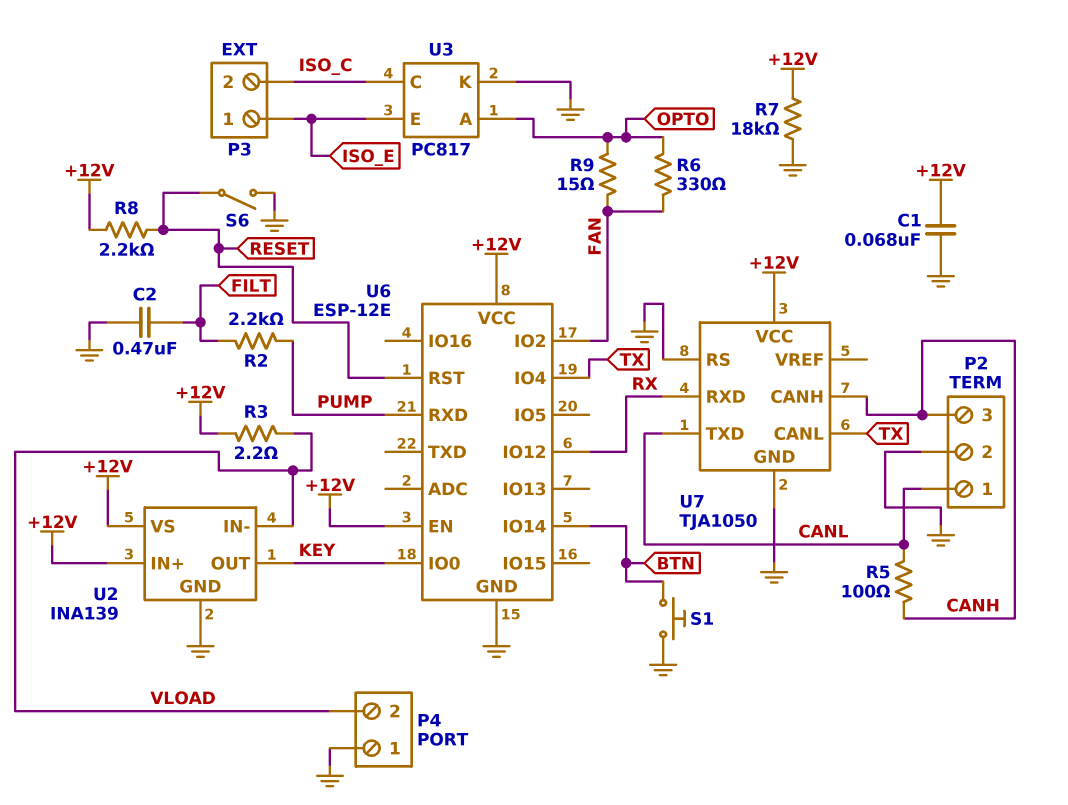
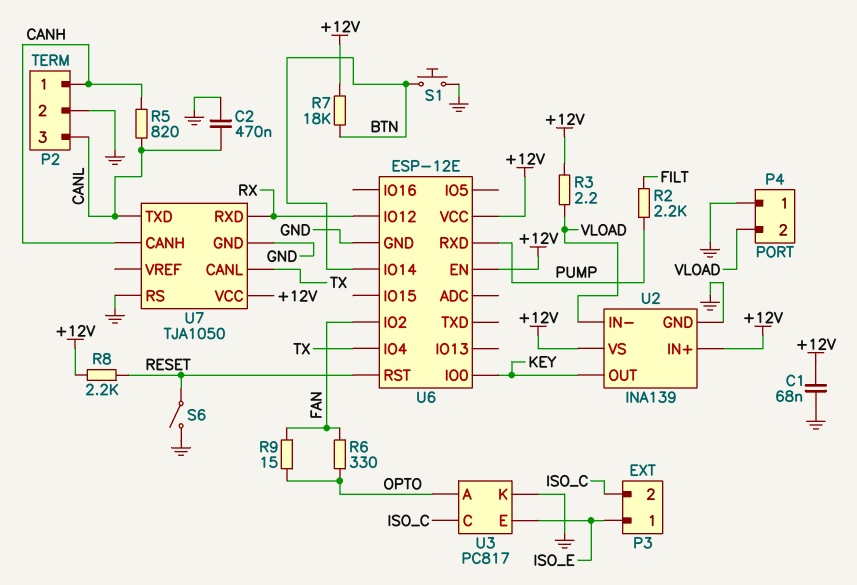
C2: 470nF (FILT, GND) -> 470nF (CANL, GND)
P2 pin 1: CANL -> CANH
P2 pin 3: CANH -> CANL
R5: 100 (CANH, CANL) -> 820 (CANH, CANL)
R7: 18k (+12V, GND) -> 18k (+12V, BTN)

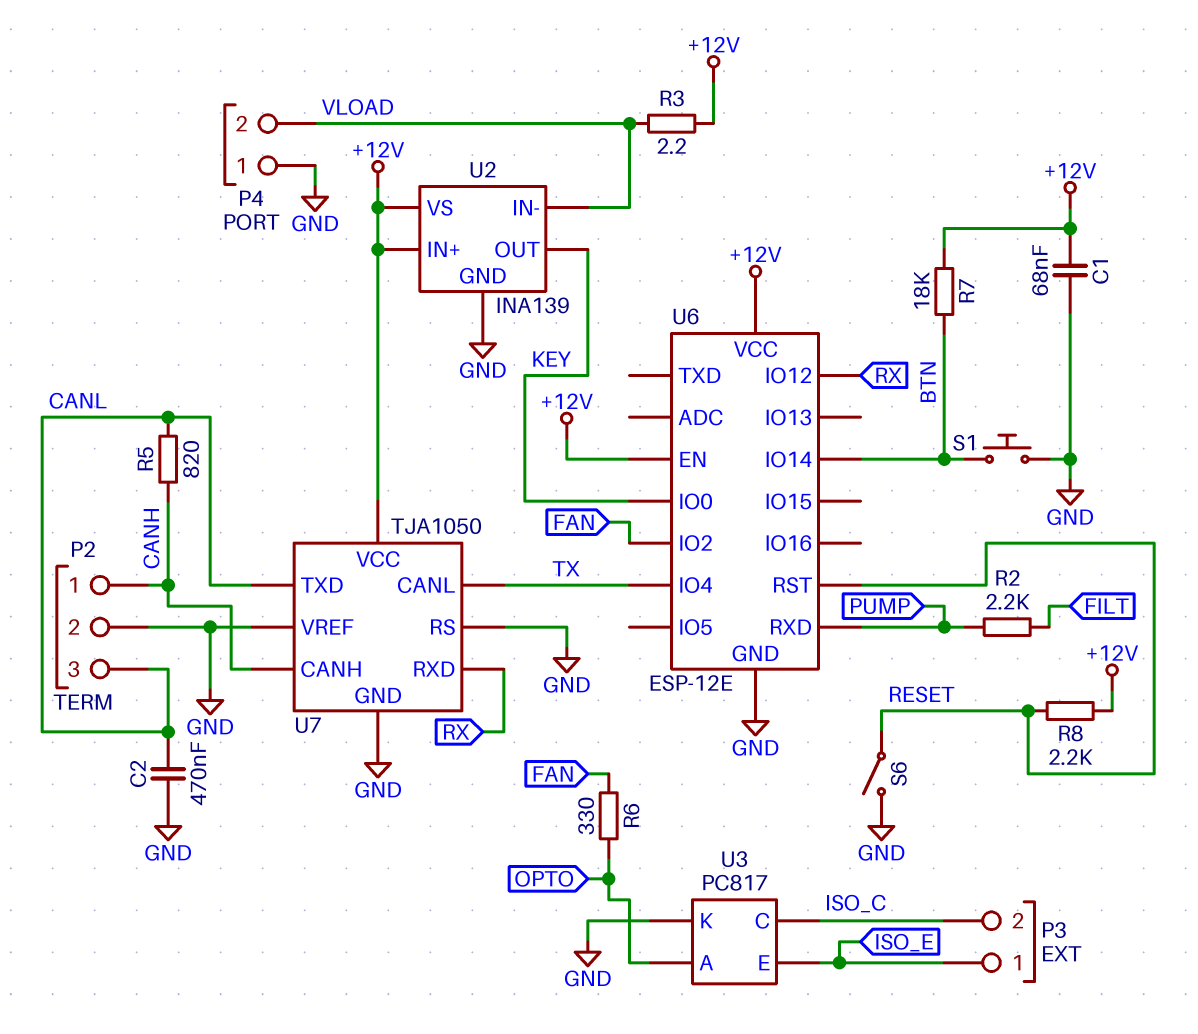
R9: 15 (FAN, OPTO) -> none
U7 pin VREF: none -> GND

